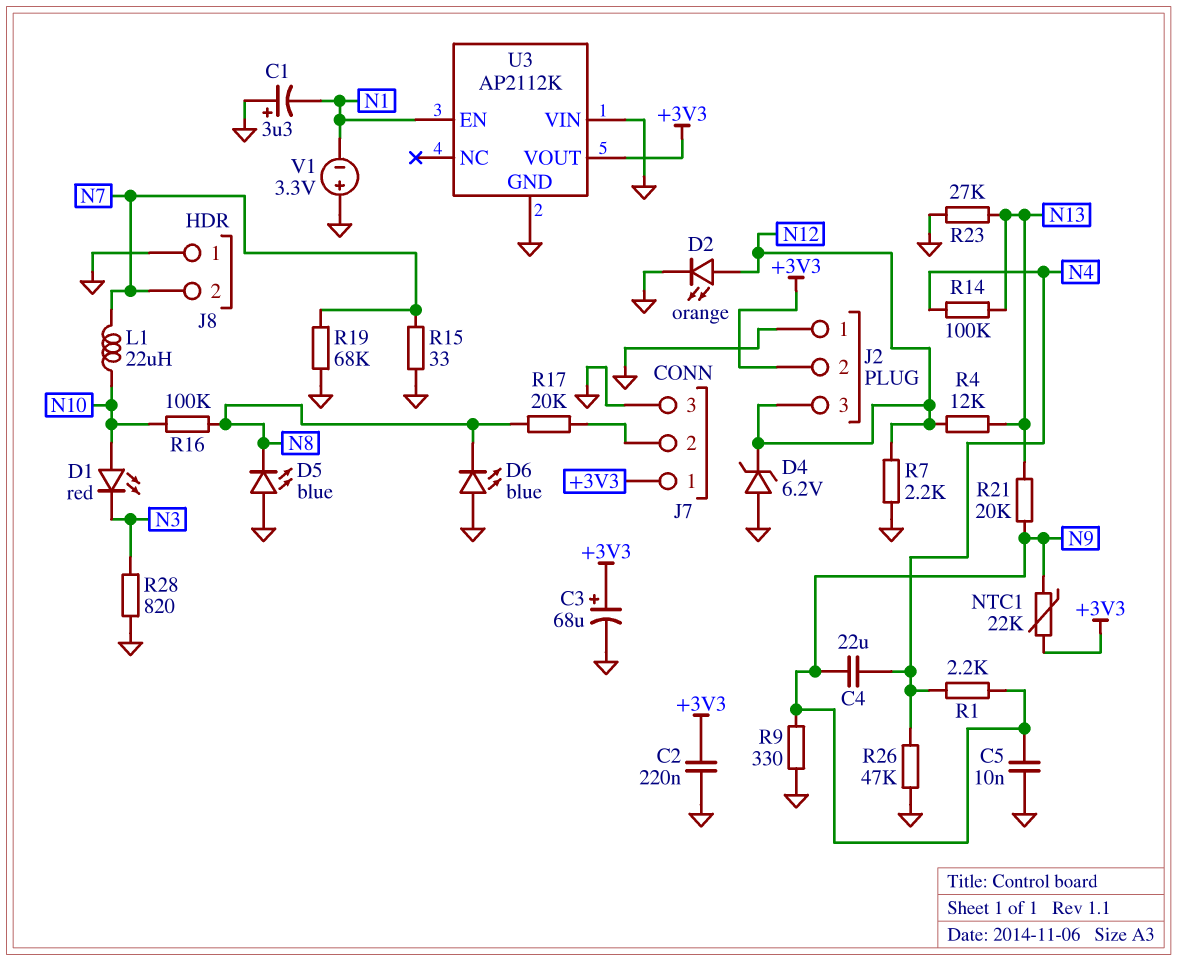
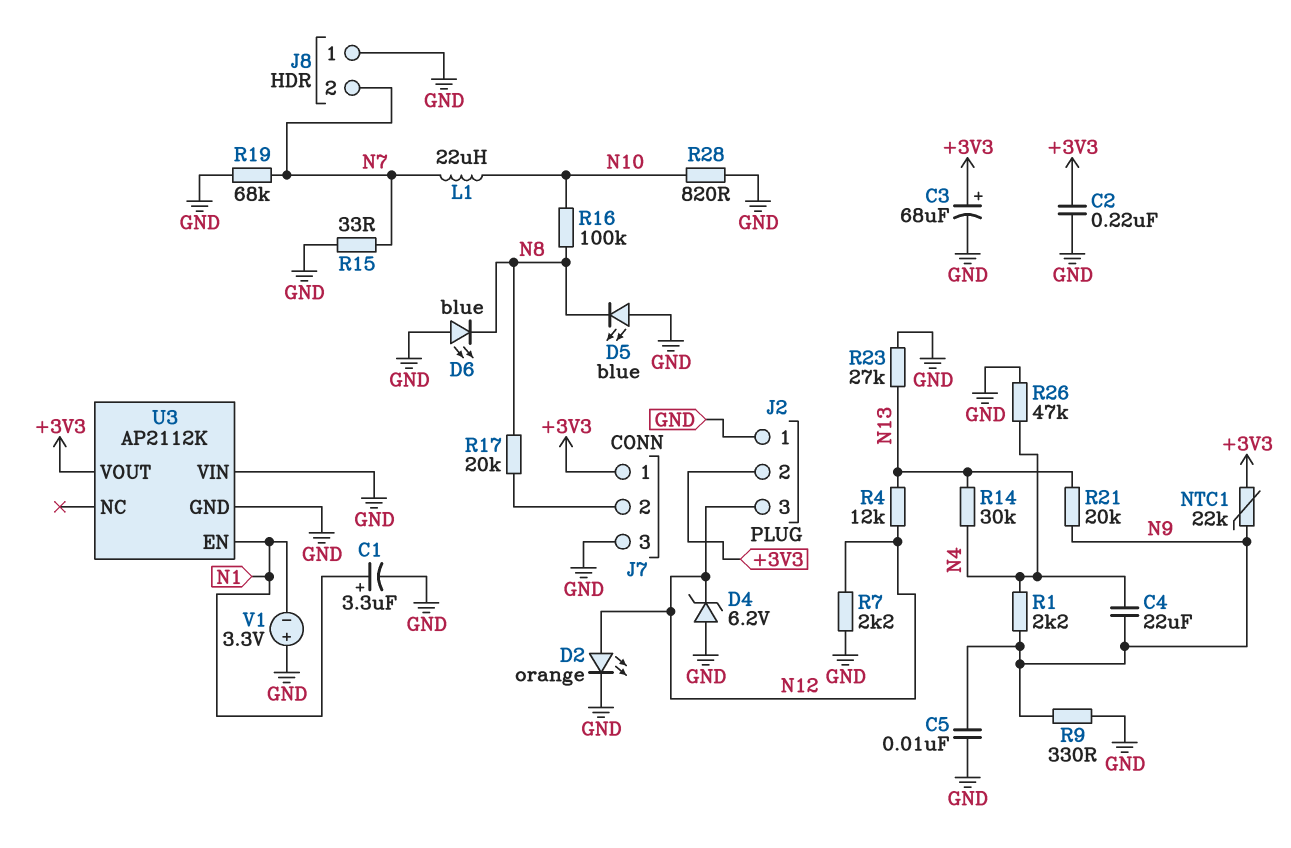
C1: 3.3uF (plus GND, minus N1) -> 3.3uF (plus N1, minus GND)
D1: LED red (A N10, K N3) -> none
R14: 100k (N4, N13) -> 30k (N4, N13)
R28: 820 (GND, N3) -> 820 (GND, N10)

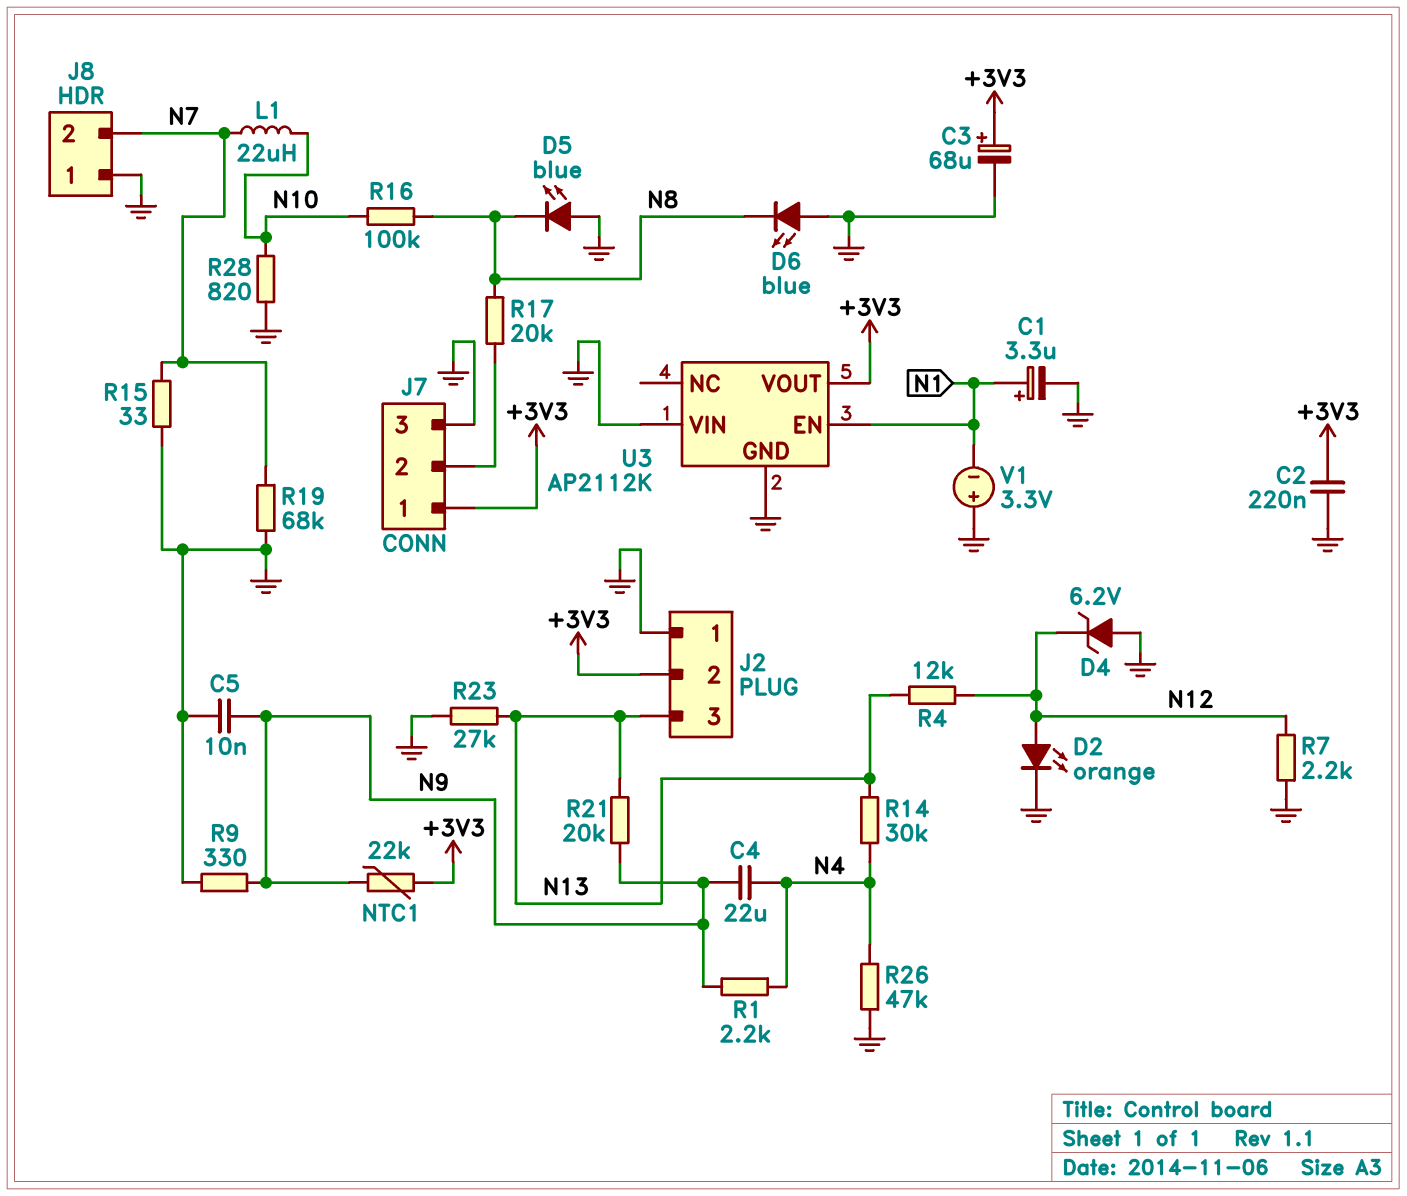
J2 pin 3: N12 -> N13

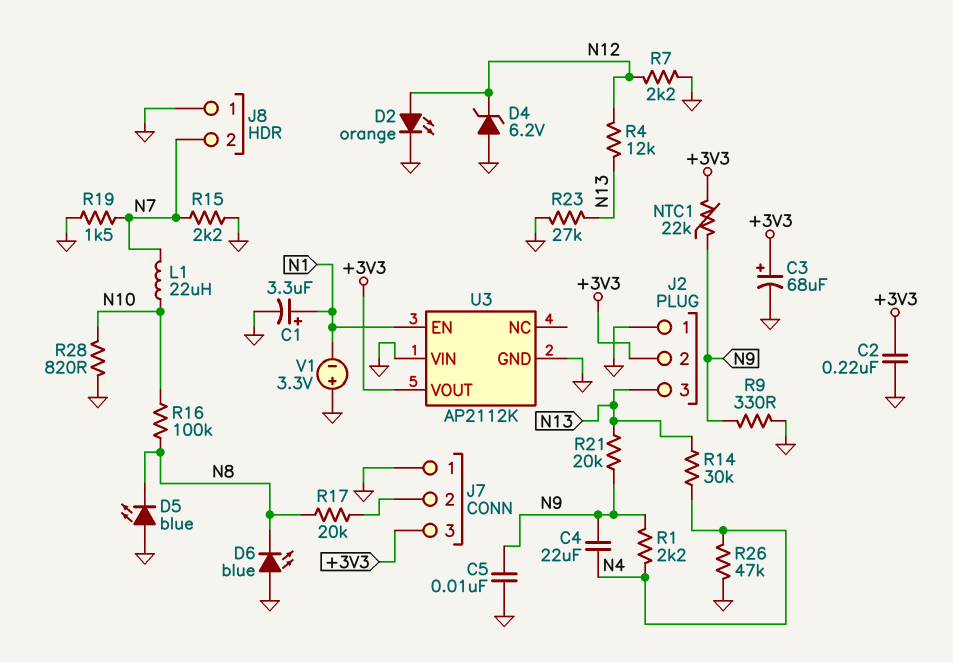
J7 pin 1: +3V3 -> GND
J7 pin 3: GND -> +3V3
R15: 33 (GND, N7) -> 2.2k (GND, N7)
R19: 68k (GND, N7) -> 1.5k (GND, N7)

